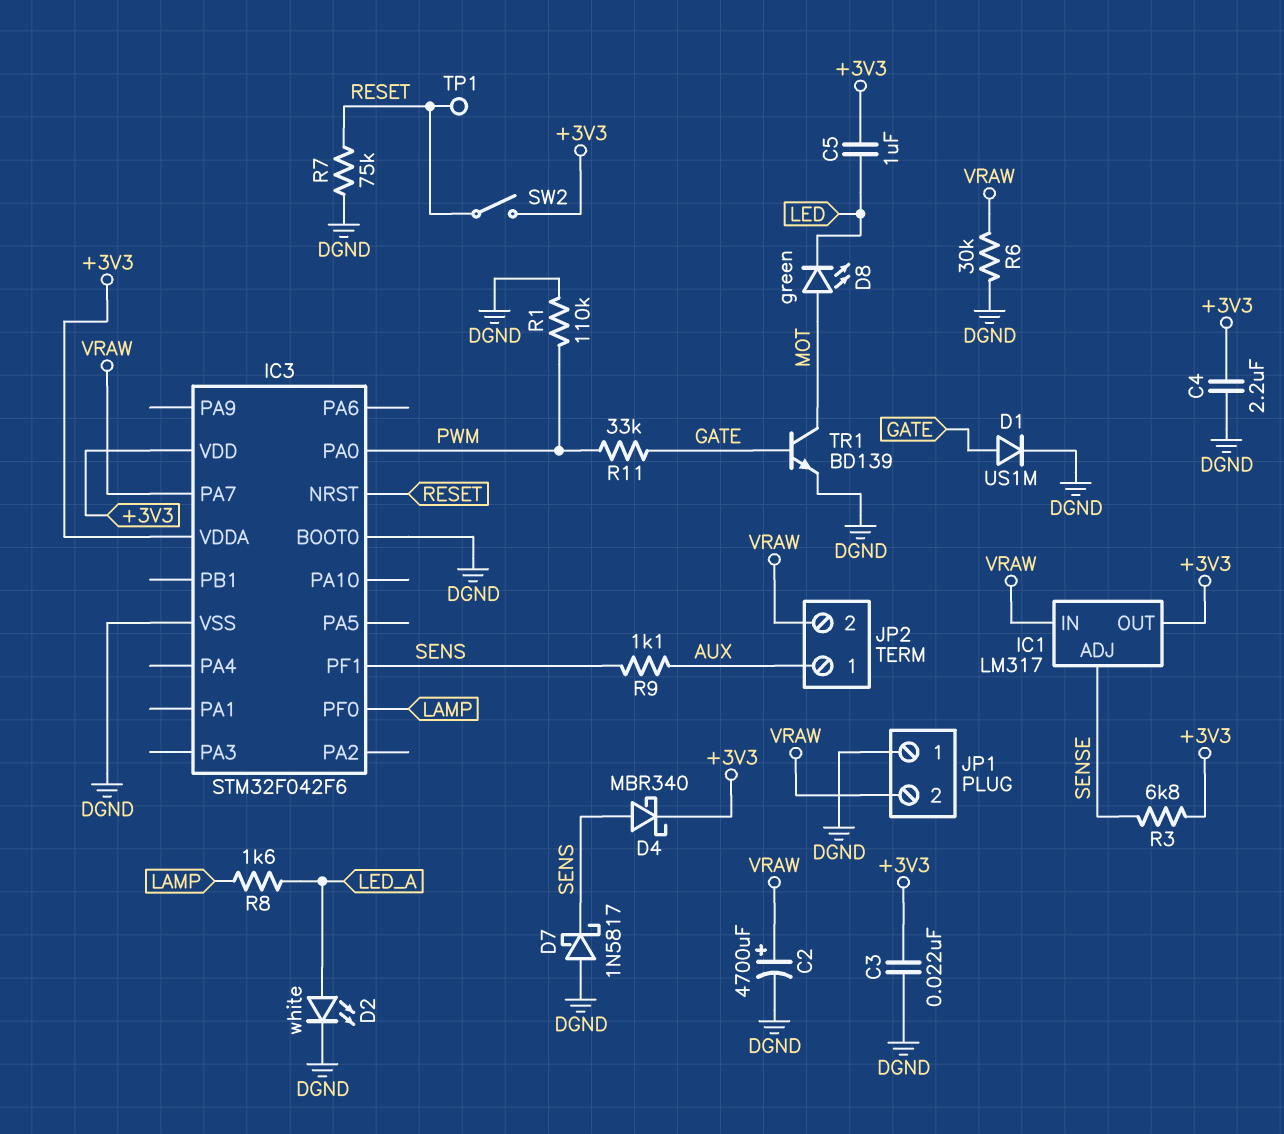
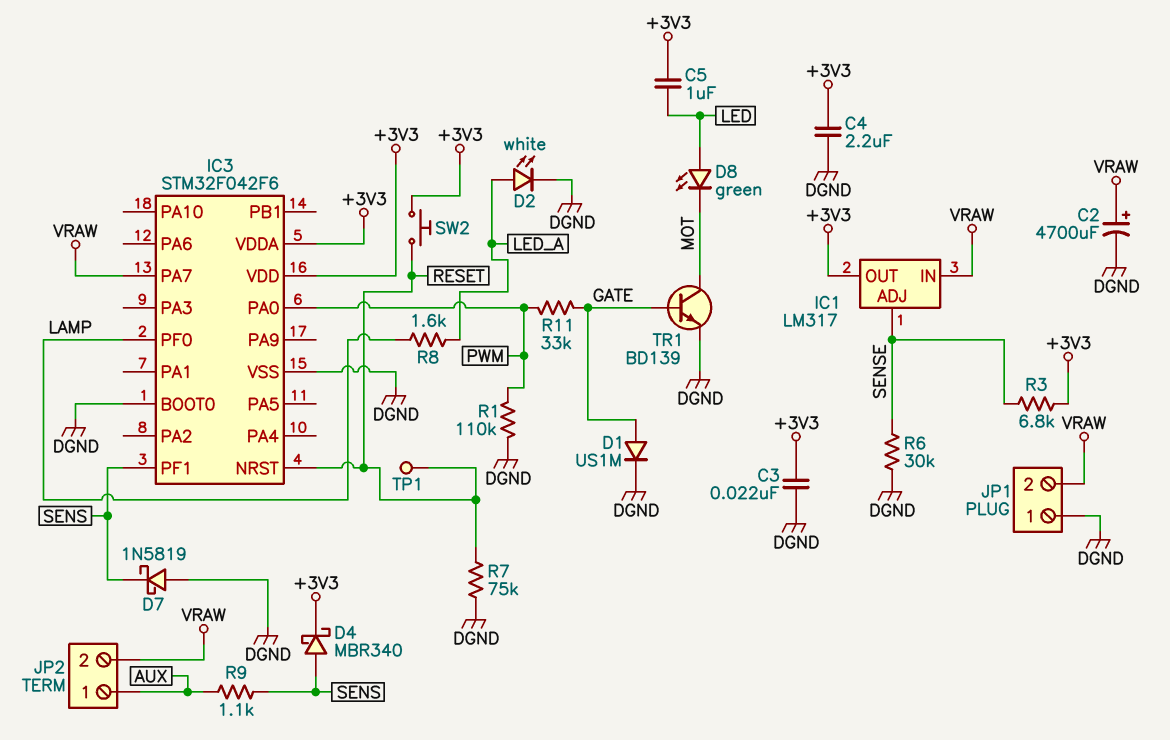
D7: schottky 1N5817 (A DGND, K SENS) -> schottky 1N5819 (A DGND, K SENS)
D8: LED green (A MOT, K LED) -> LED green (A LED, K MOT)
R6: 30k (DGND, VRAW) -> 30k (DGND, SENSE)
SW2: switch (+3V3, RESET) -> button (+3V3, RESET)

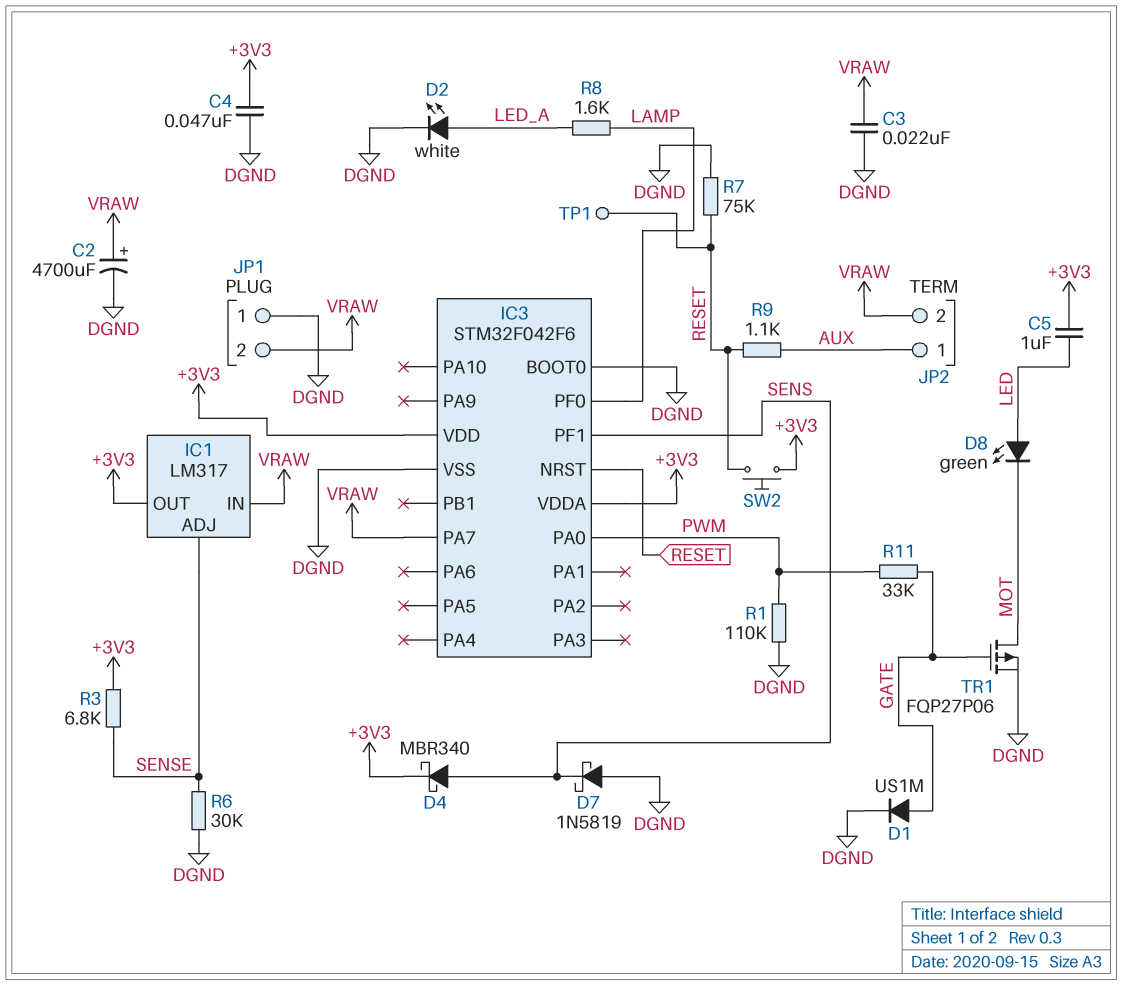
C3: 22nF (+3V3, DGND) -> 22nF (DGND, VRAW)
C4: 2.2uF (+3V3, DGND) -> 47nF (+3V3, DGND)
R9: 1.1k (AUX, SENS) -> 1.1k (AUX, RESET)
TR1: NPN BD139 (B GATE, C MOT, E DGND) -> PMOS FQP27P06 (G GATE, D MOT, S DGND)

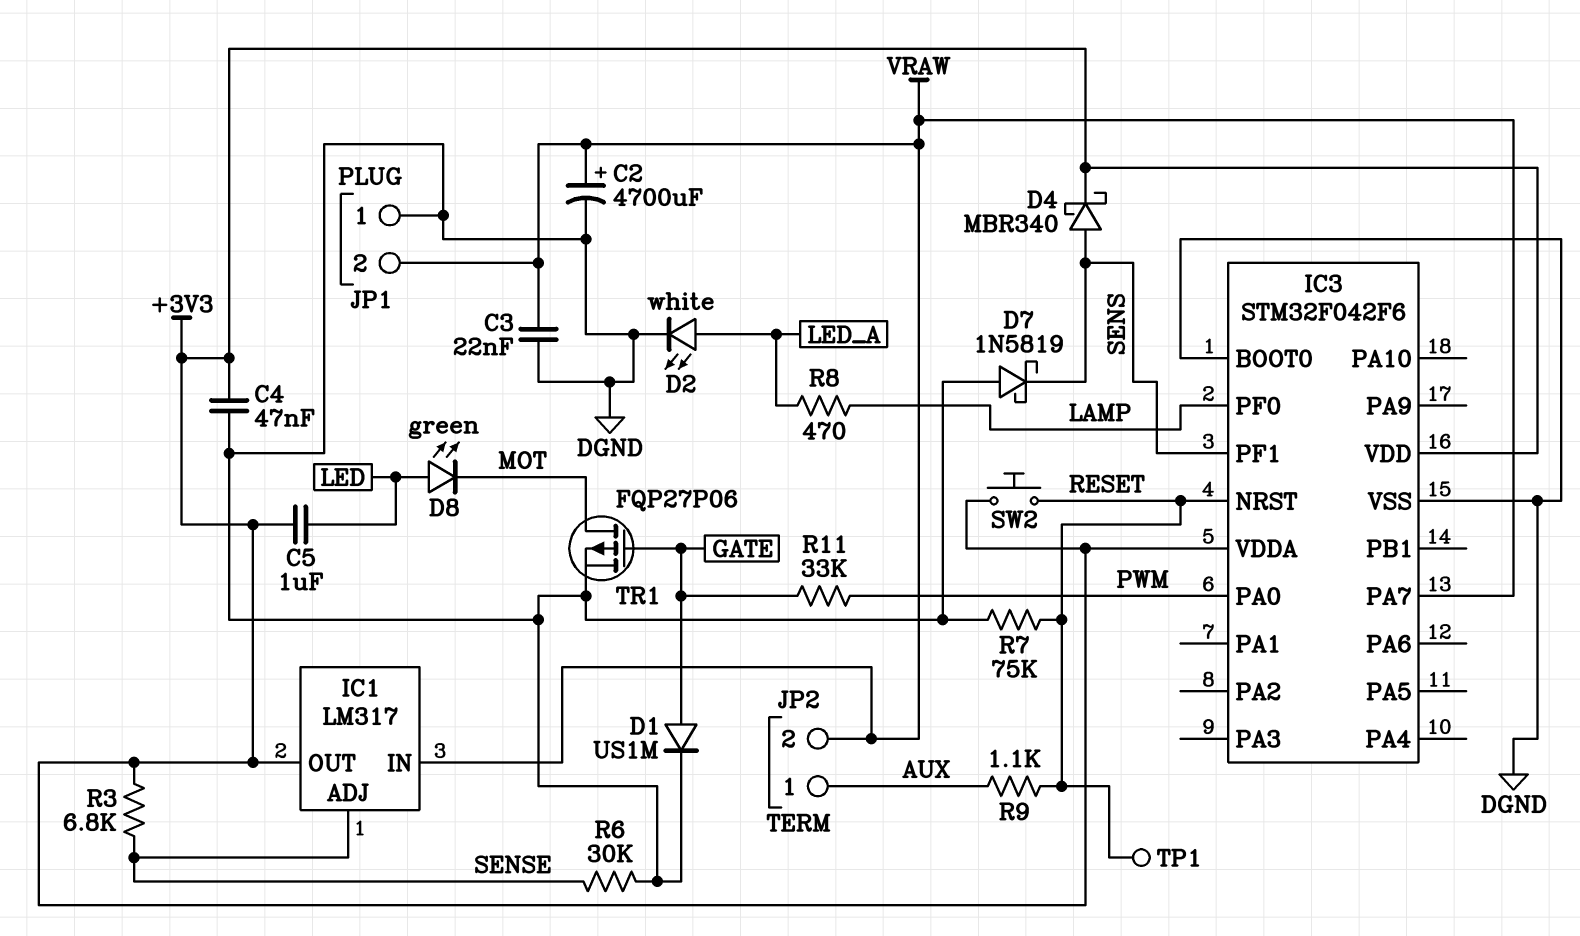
R1: 110k (DGND, PWM) -> none
R8: 1.6k (LAMP, LED_A) -> 470 (LAMP, LED_A)

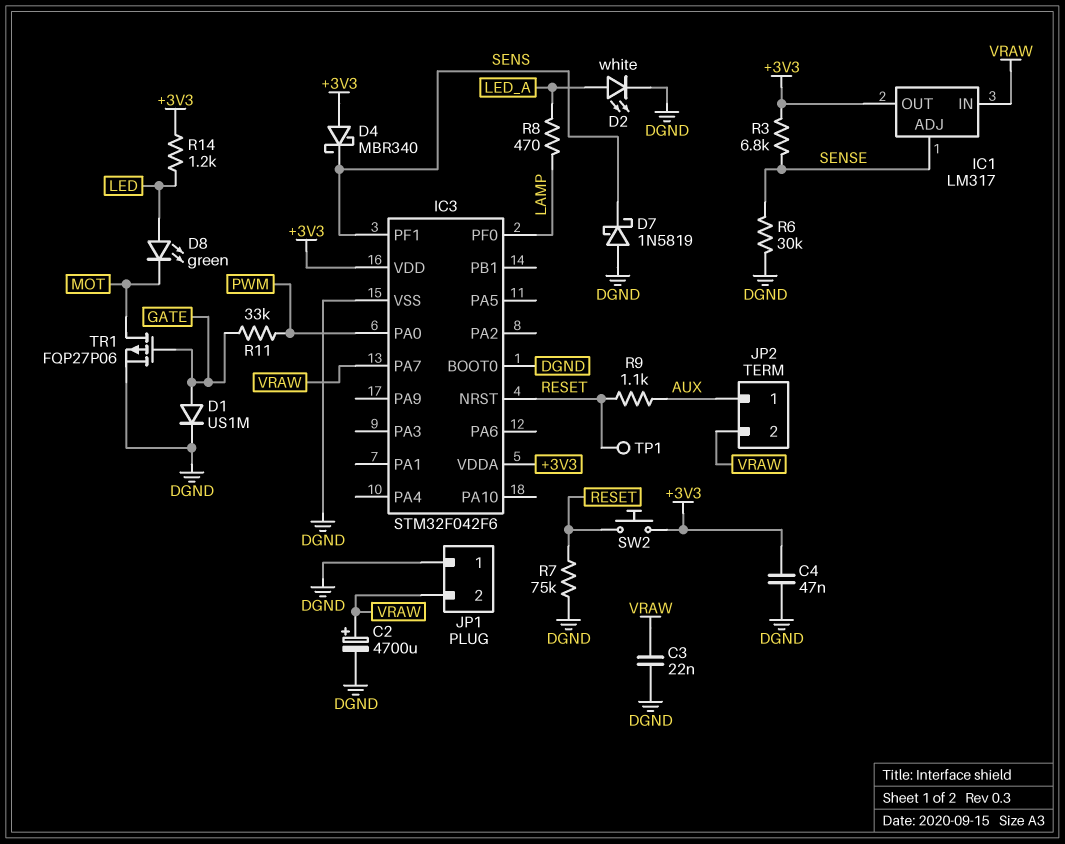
C5: 1uF (+3V3, LED) -> none
D4: schottky MBR340 (A SENS, K +3V3) -> schottky MBR340 (A +3V3, K SENS)
R14: none -> 1.2k (+3V3, LED)

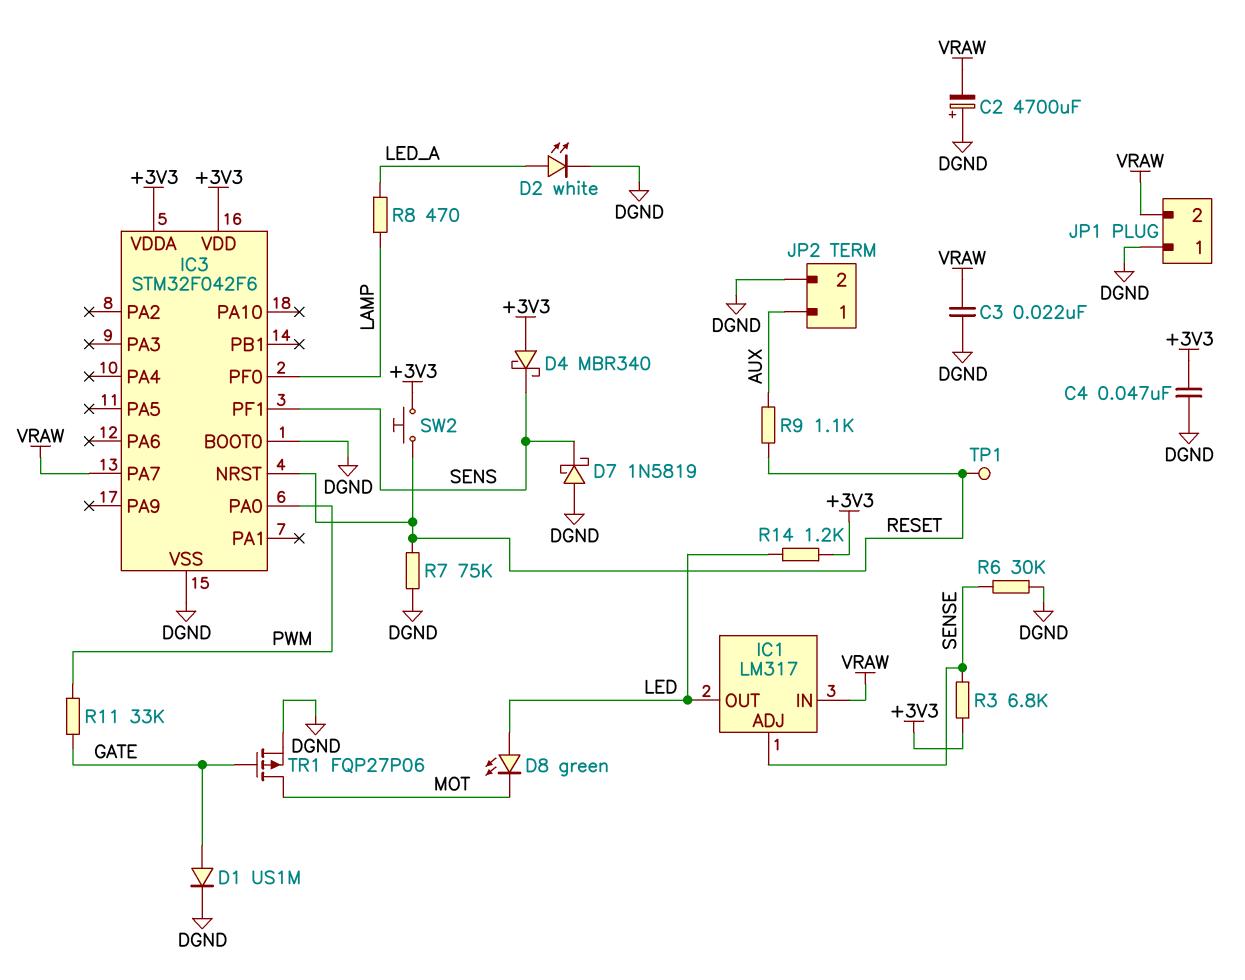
C2: 4700uF (plus VRAW, minus DGND) -> 4700uF (plus DGND, minus VRAW)
IC1 pin OUT: +3V3 -> LED
JP2 pin 2: VRAW -> DGND

